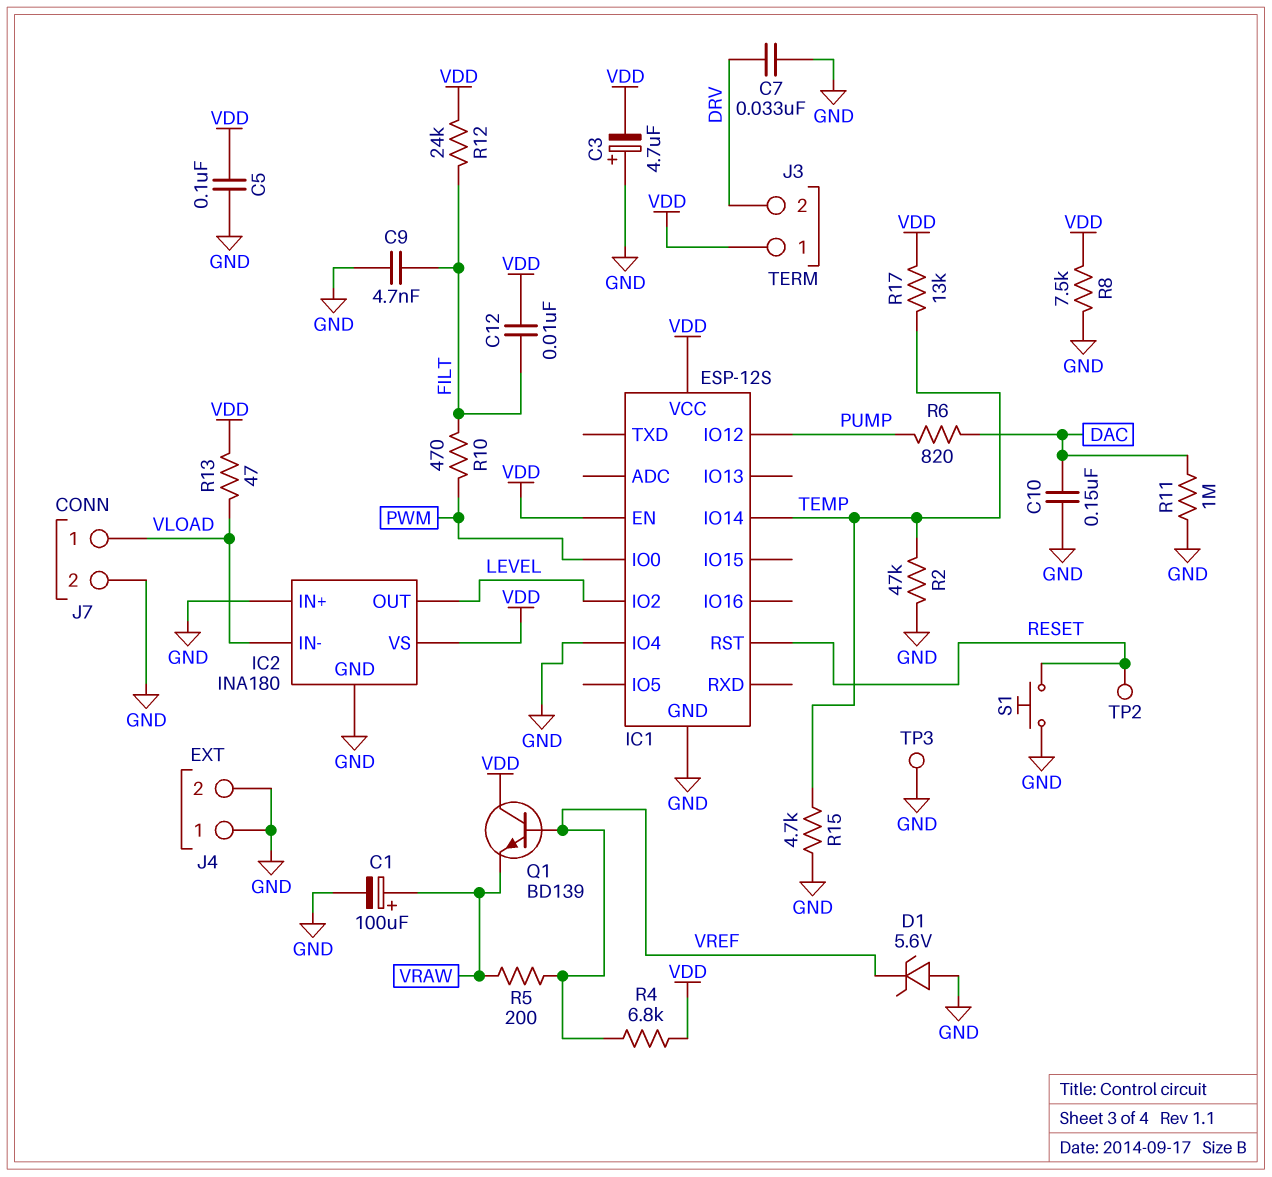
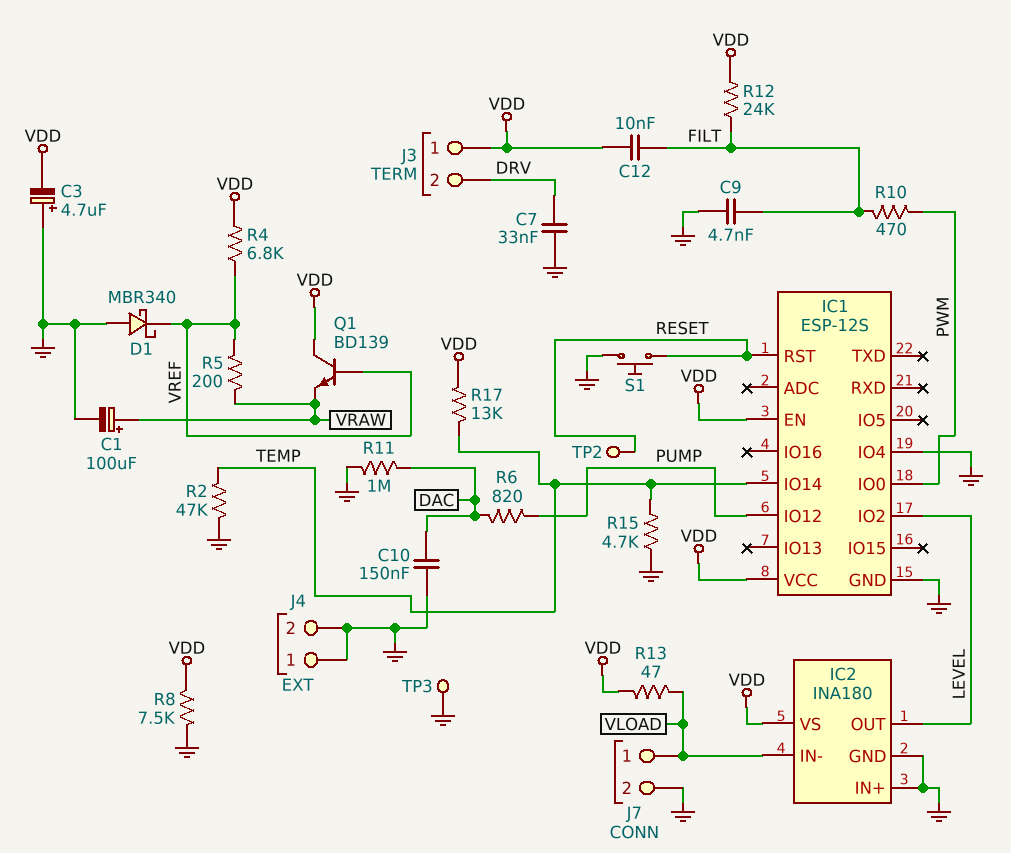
C5: 100nF (GND, VDD) -> none
D1: zener 5.6V (A GND, K VREF) -> schottky MBR340 (A GND, K VREF)

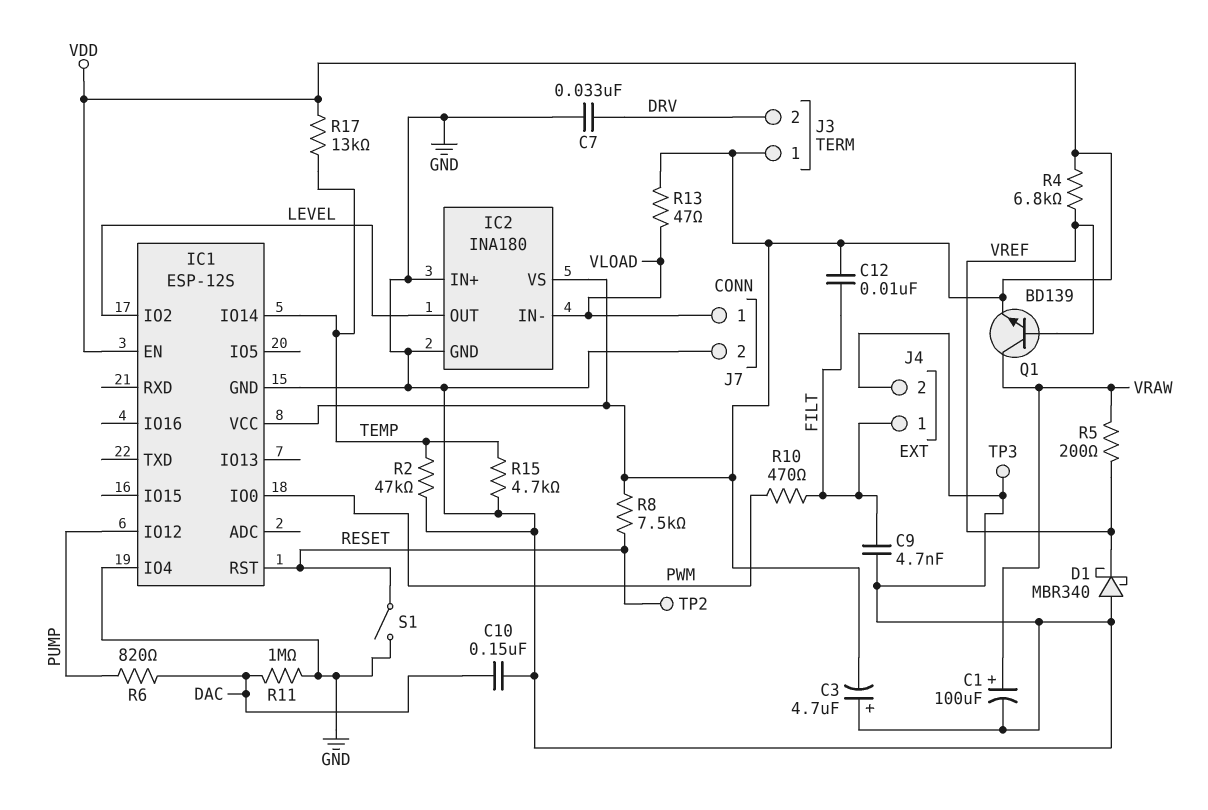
J4 pin 1: GND -> FILT
Q1: NPN BD139 (B VREF, C VDD, E VRAW) -> NPN BD139 (B VREF, C VRAW, E VDD)
R8: 7.5k (GND, VDD) -> 7.5k (RESET, VDD)
R12: 24k (FILT, VDD) -> none
S1: button (GND, RESET) -> switch (GND, RESET)

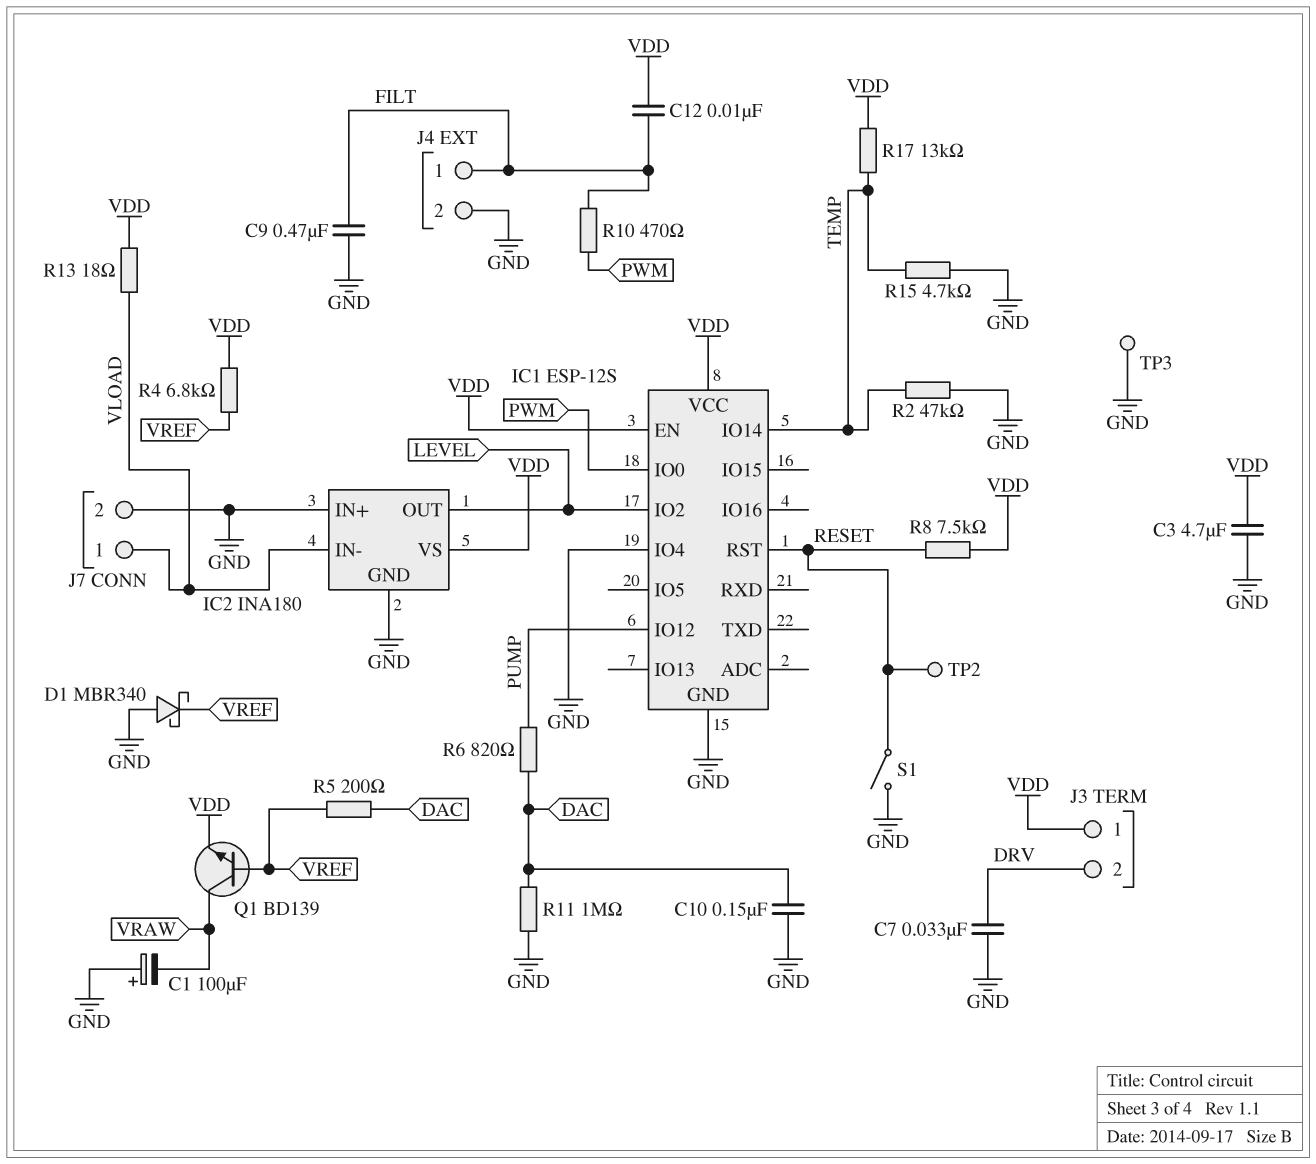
C1: 100uF (plus VRAW, minus GND) -> 100uF (plus GND, minus VRAW)
C3: 4.7uF (plus GND, minus VDD) -> 4.7uF (GND, VDD)
C9: 4.7nF (FILT, GND) -> 470nF (FILT, GND)
R5: 200 (VRAW, VREF) -> 200 (DAC, VREF)
R13: 47 (VDD, VLOAD) -> 18 (VDD, VLOAD)

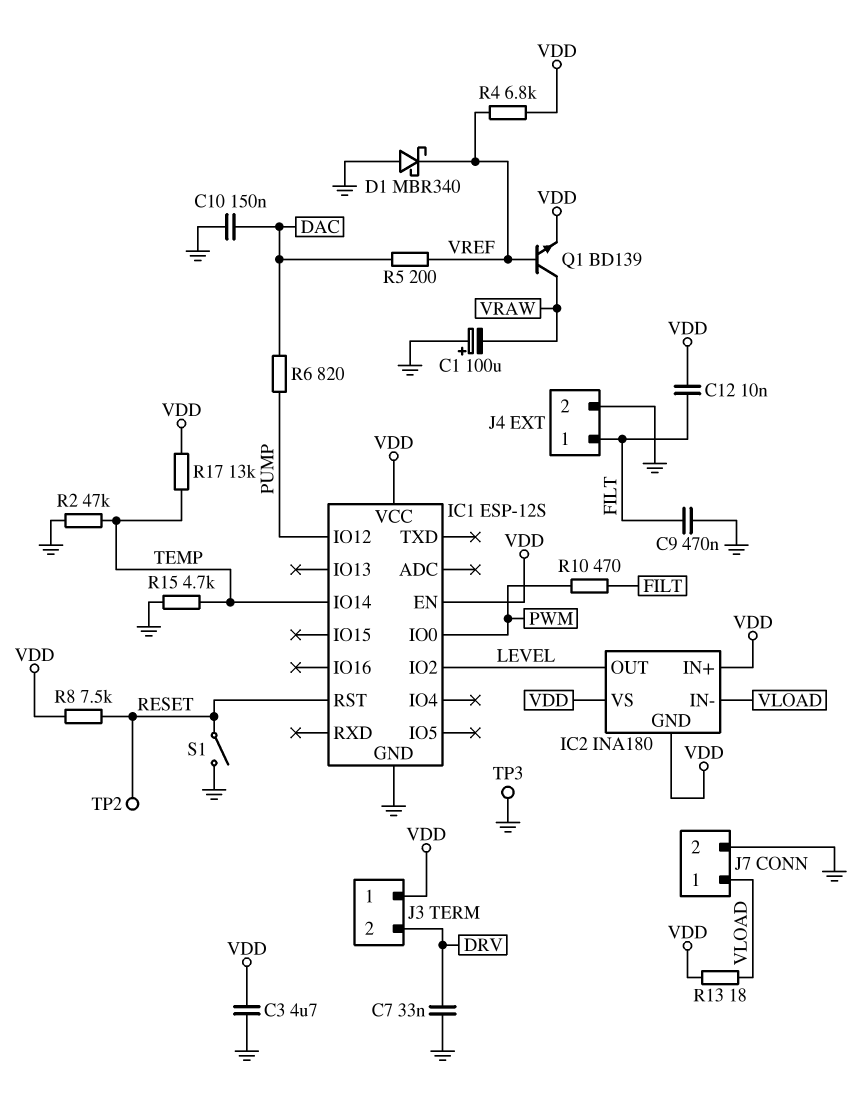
IC1 pin IO4: GND -> none
IC2 pin GND: GND -> VDD
IC2 pin IN+: GND -> VDD
R11: 1M (DAC, GND) -> none

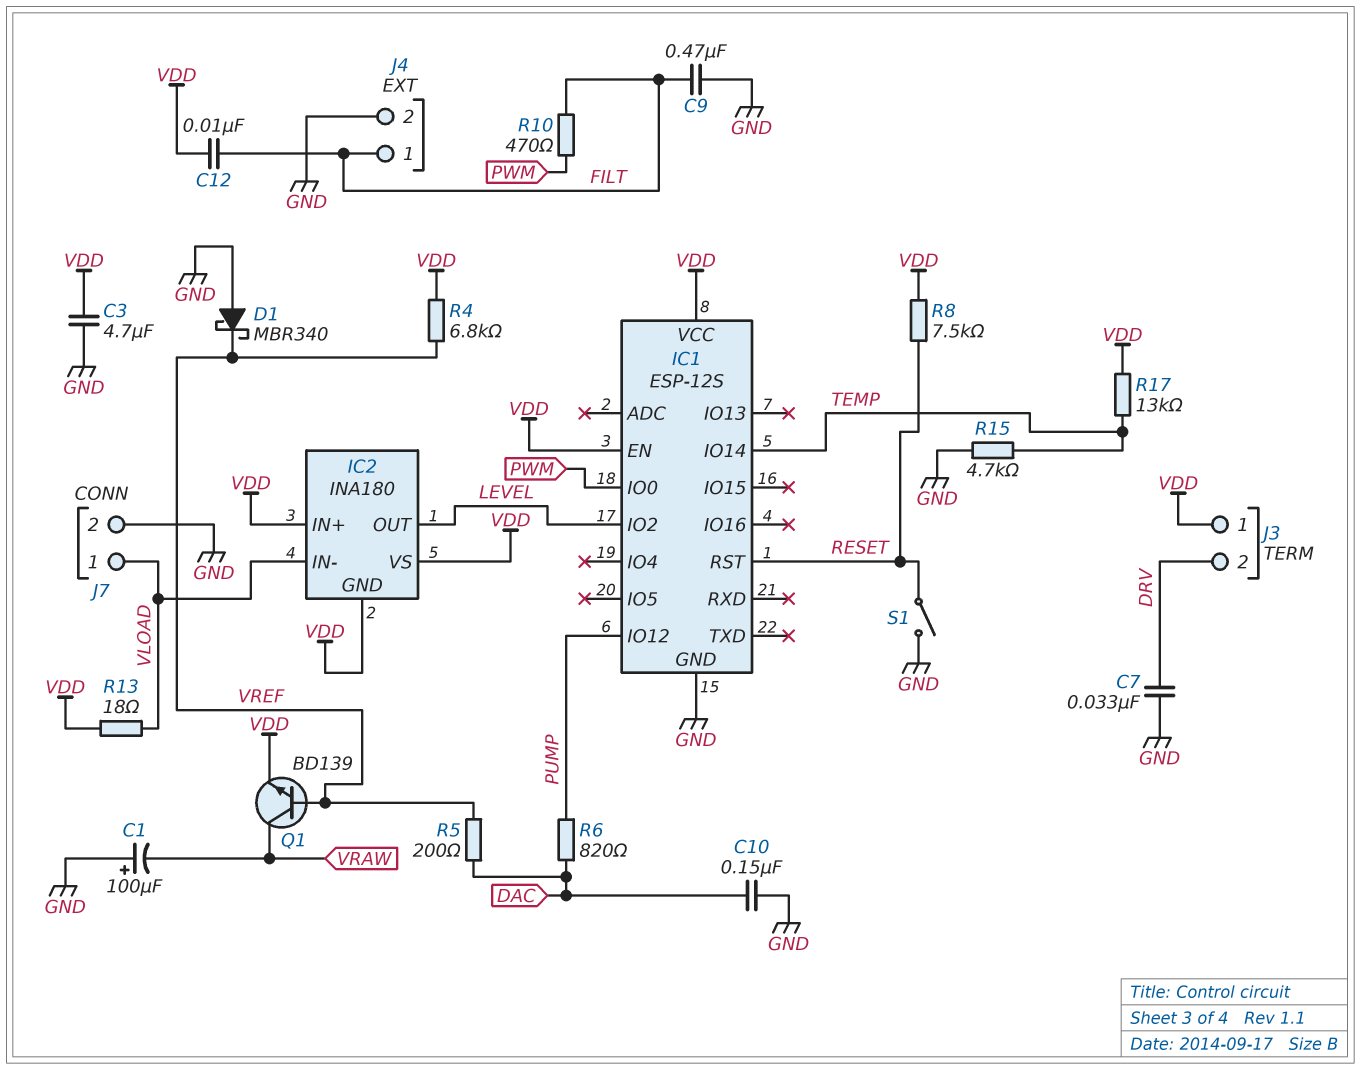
R2: 47k (GND, TEMP) -> none
TP2: test point (RESET) -> none
TP3: test point (GND) -> none

